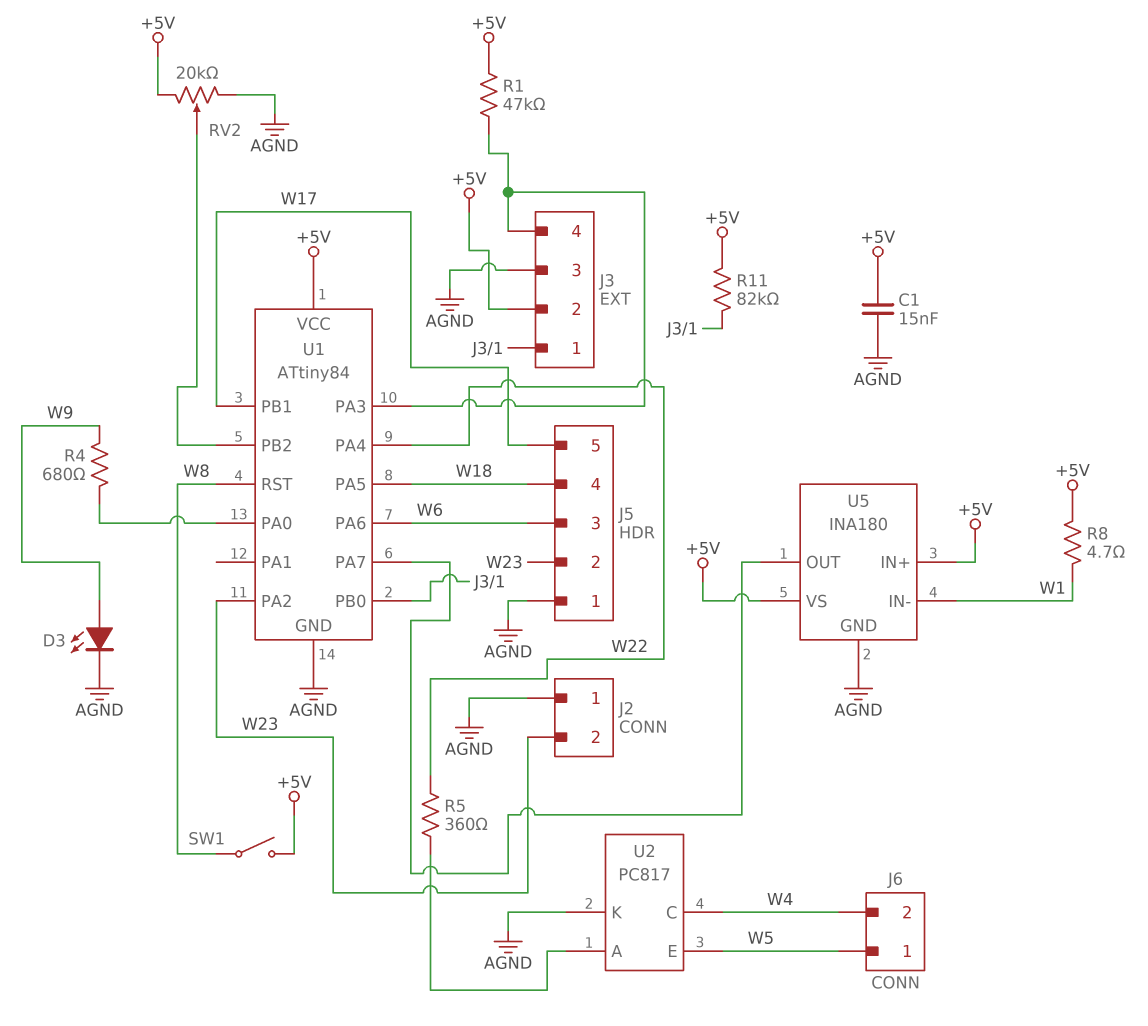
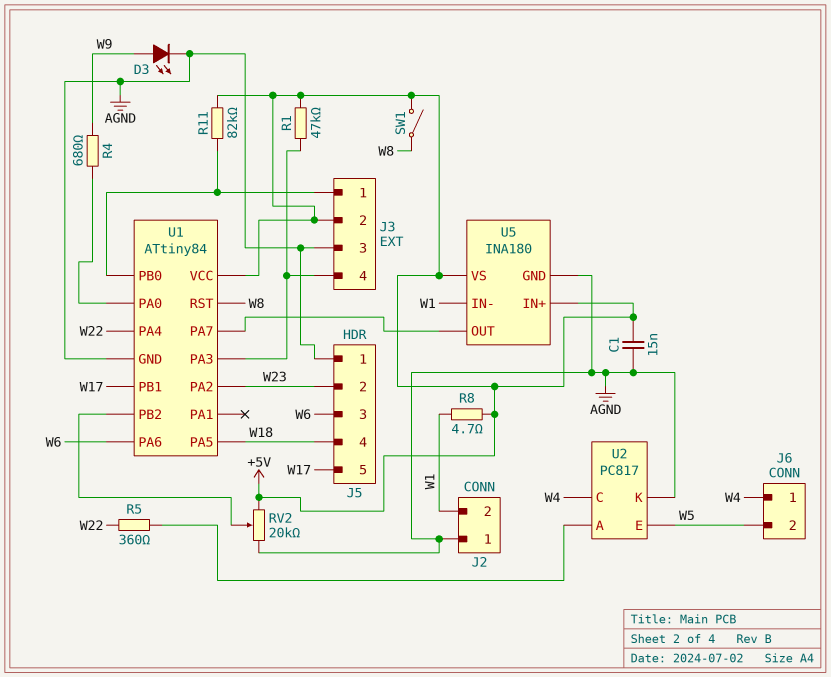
J2 pin 2: W23 -> W1
J6 pin 1: W5 -> W4
J6 pin 2: W4 -> W5

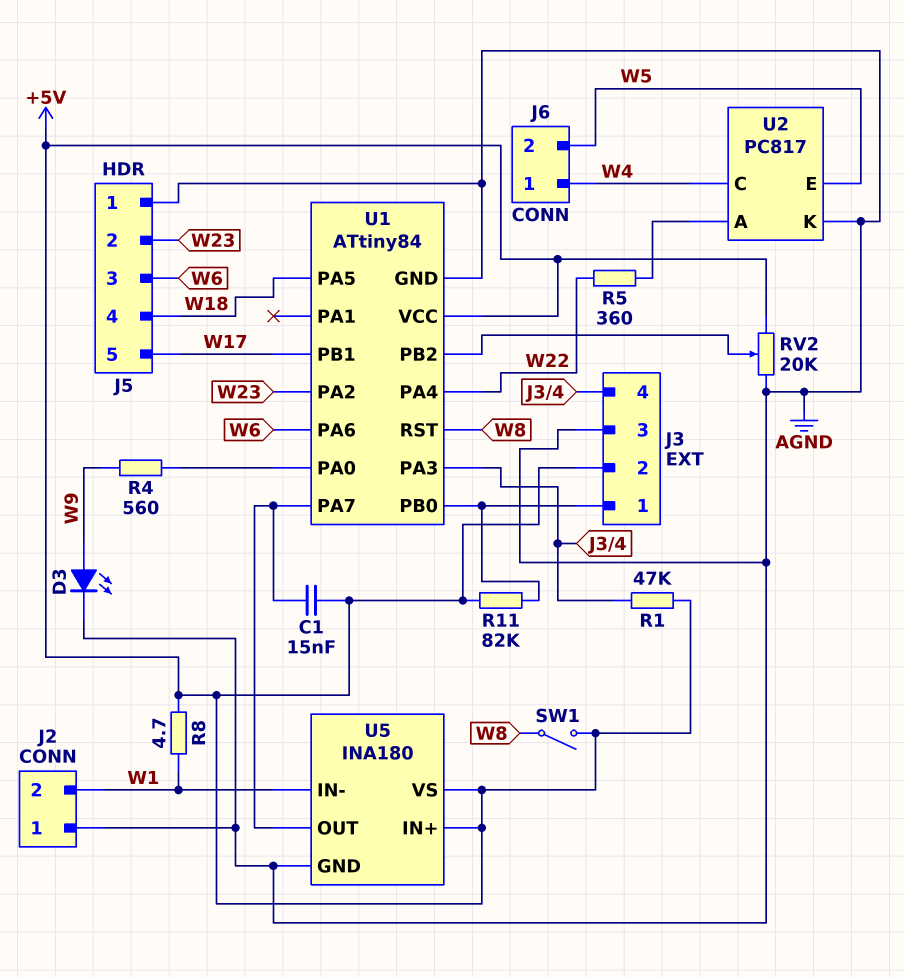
C1: 15nF (+5V, AGND) -> 15nF (+5V, U1/PA7)
R4: 680 (U1/PA0, W9) -> 560 (U1/PA0, W9)

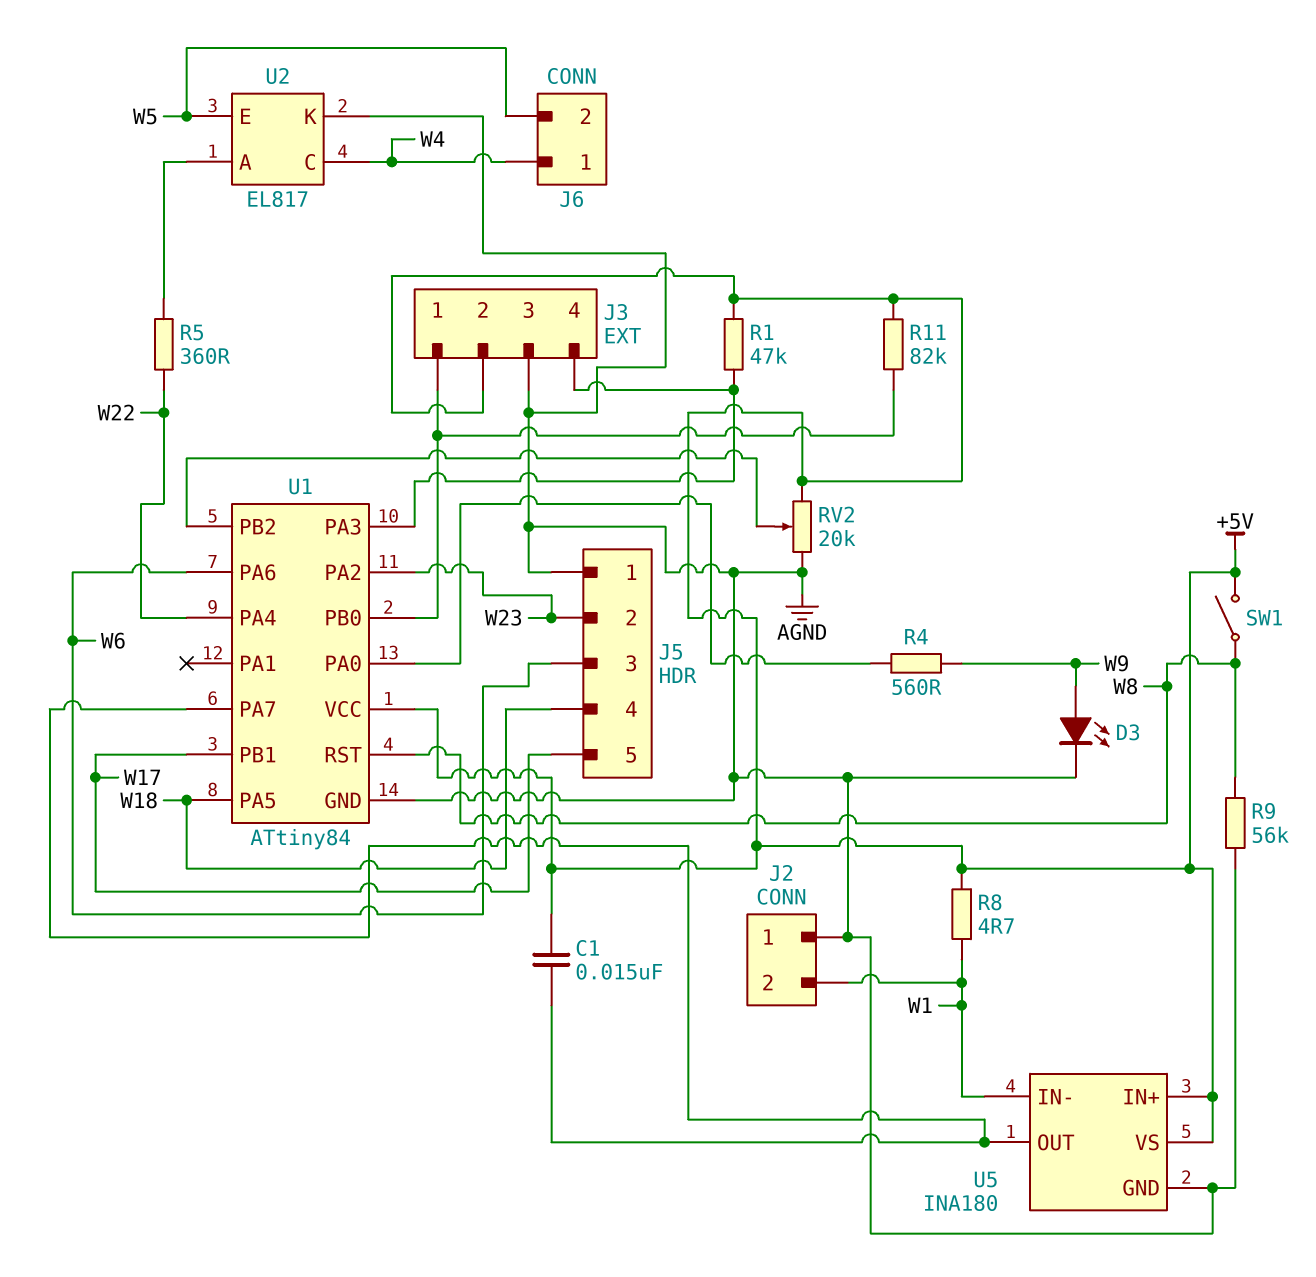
R9: none -> 56k (AGND, W8)
U2: PC817 -> EL817

